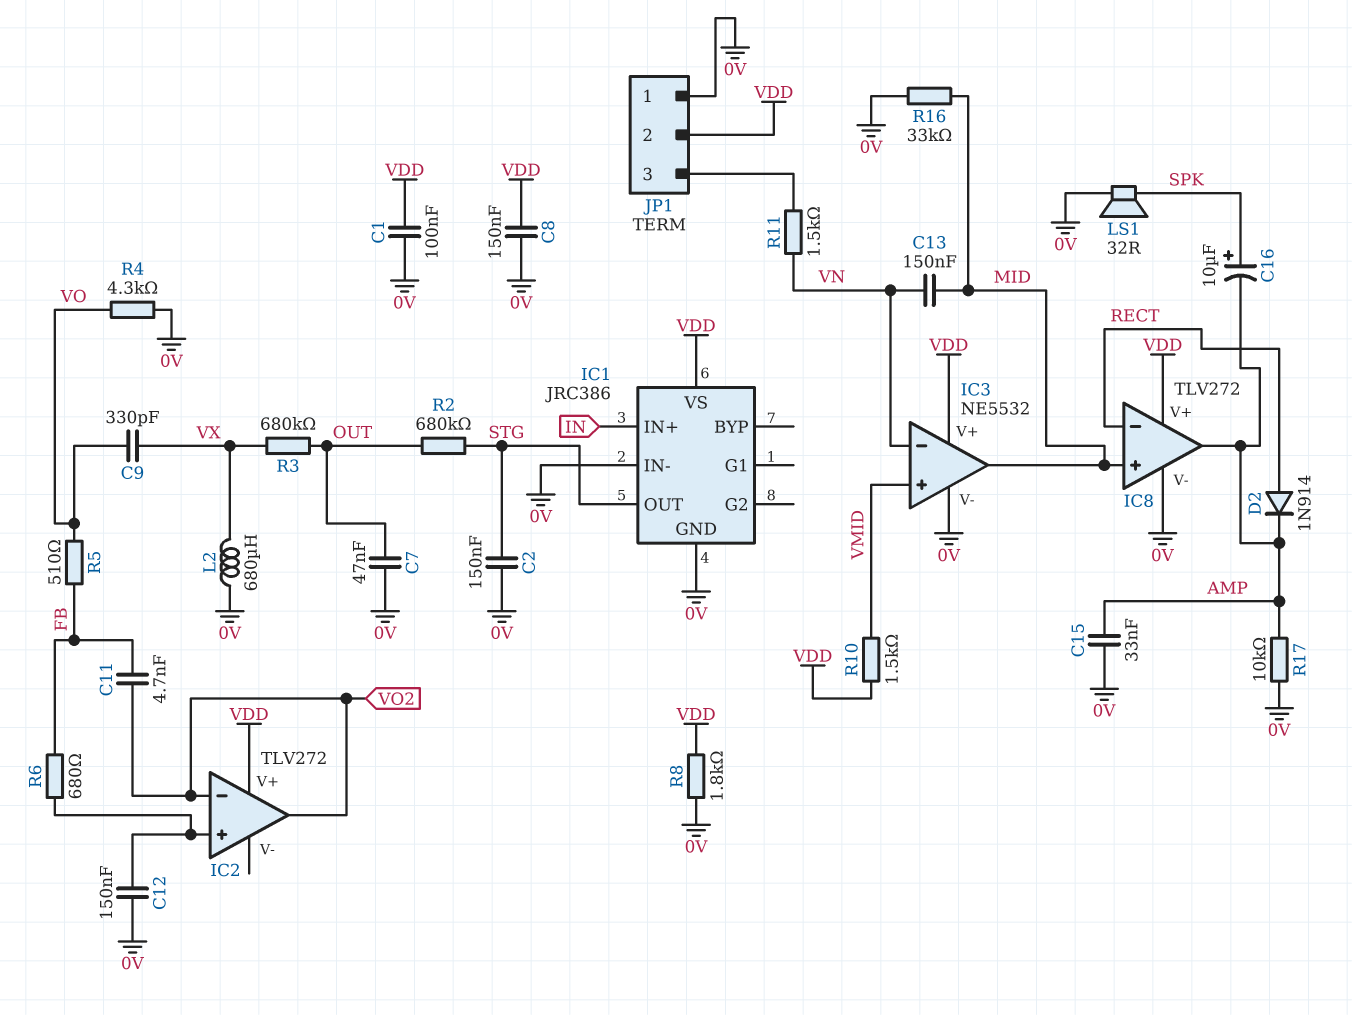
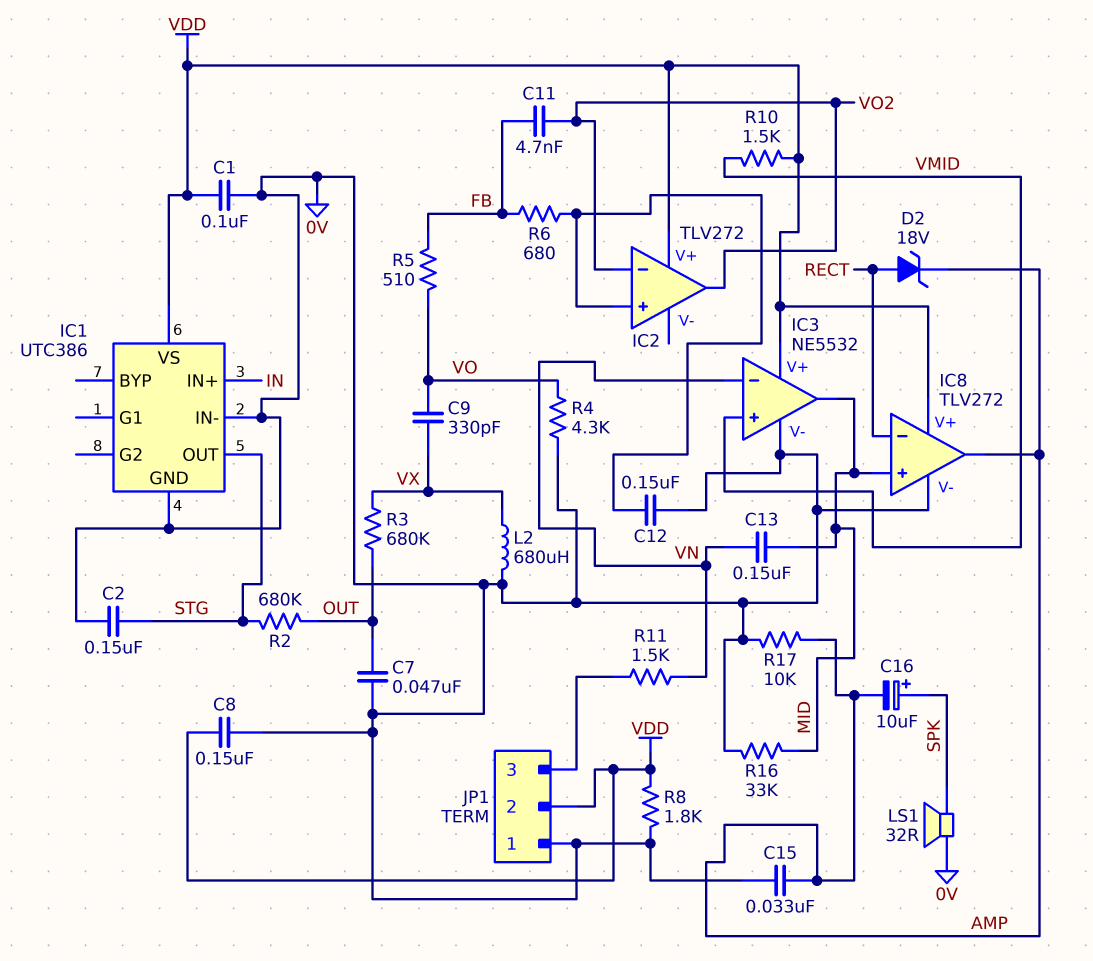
D2: diode 1N914 (A RECT, K AMP) -> zener 18V (A RECT, K AMP)
IC1: JRC386 -> UTC386

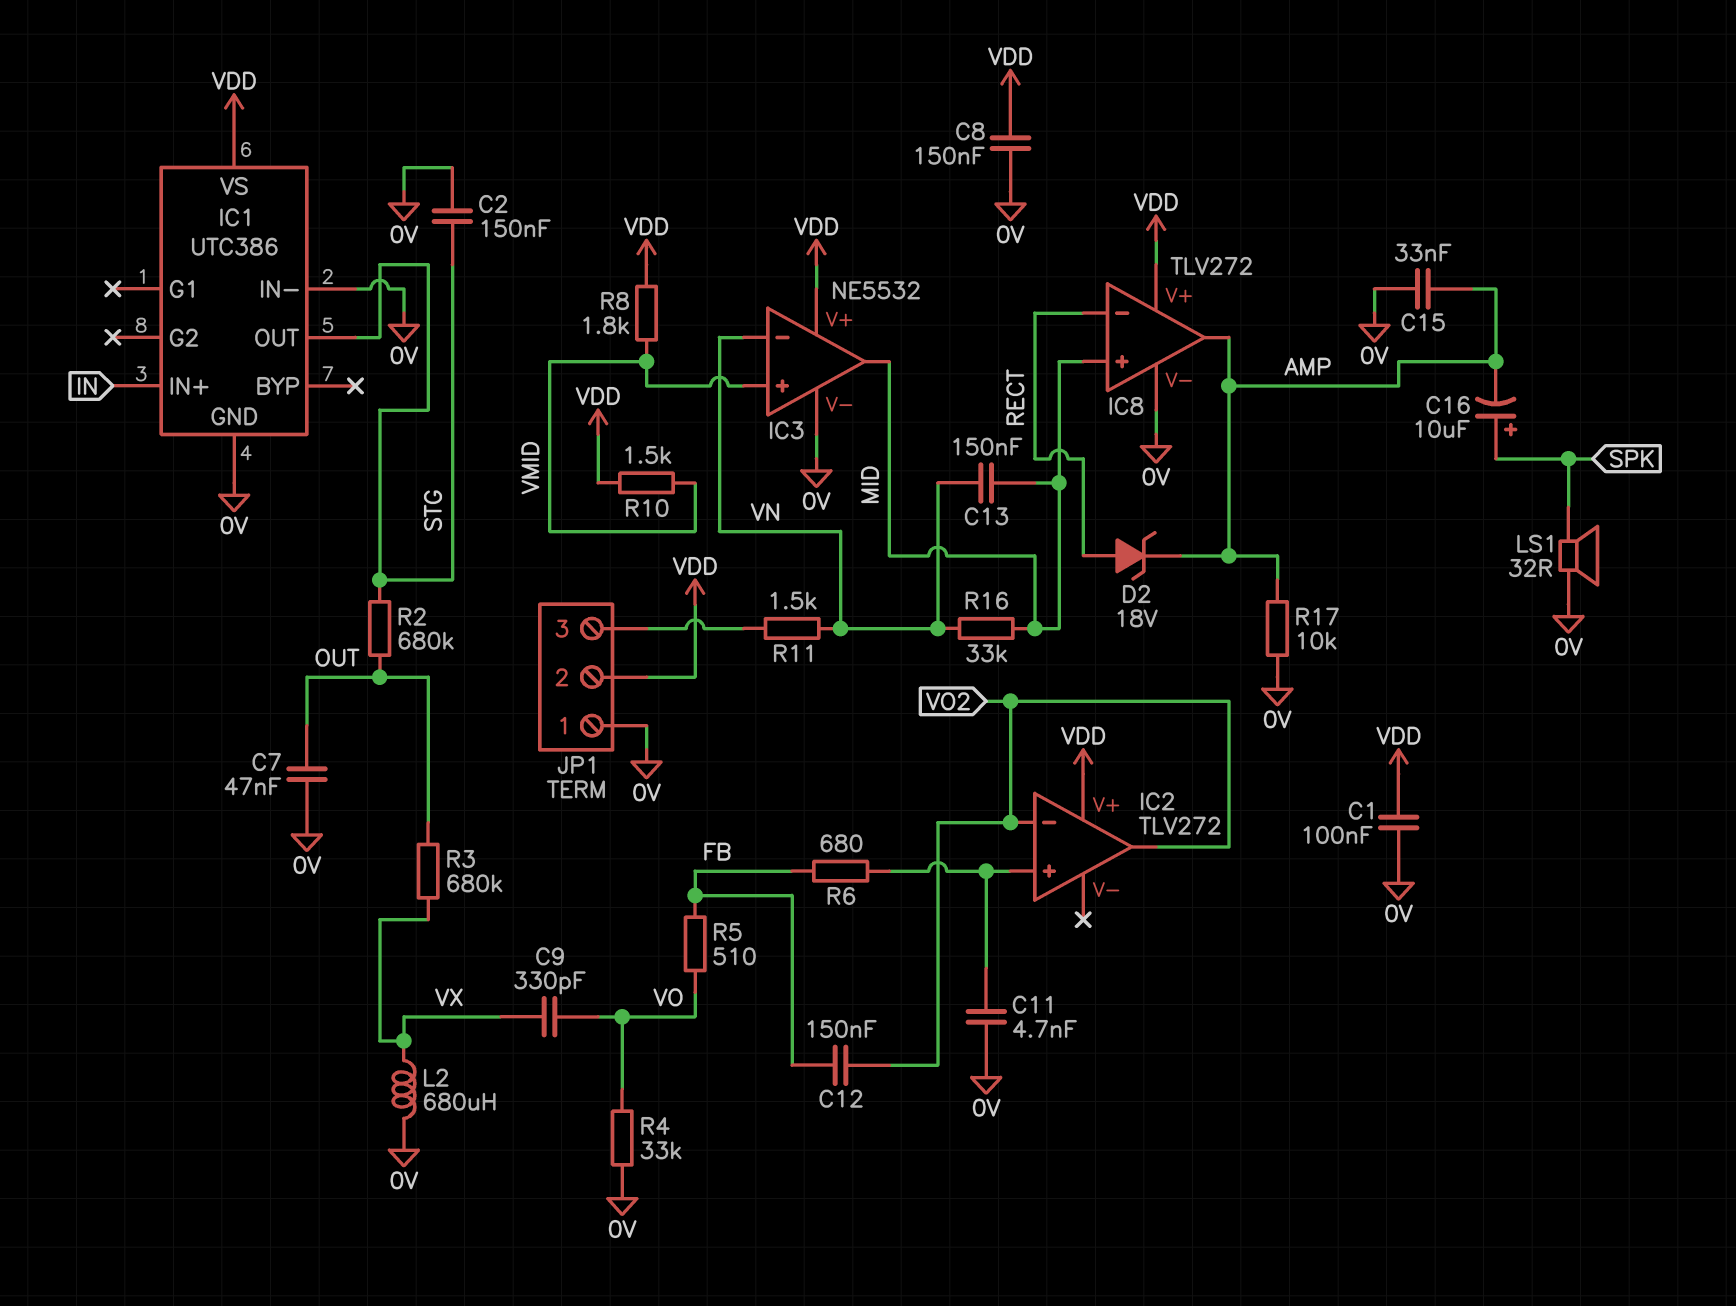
C11: 4.7nF (FB, VO2) -> 4.7nF (0V, IC2/in+)
C12: 150nF (0V, IC2/in+) -> 150nF (FB, VO2)
R4: 4.3k (0V, VO) -> 33k (0V, VO)
R8: 1.8k (0V, VDD) -> 1.8k (VDD, VMID)
R16: 33k (0V, MID) -> 33k (MID, VN)

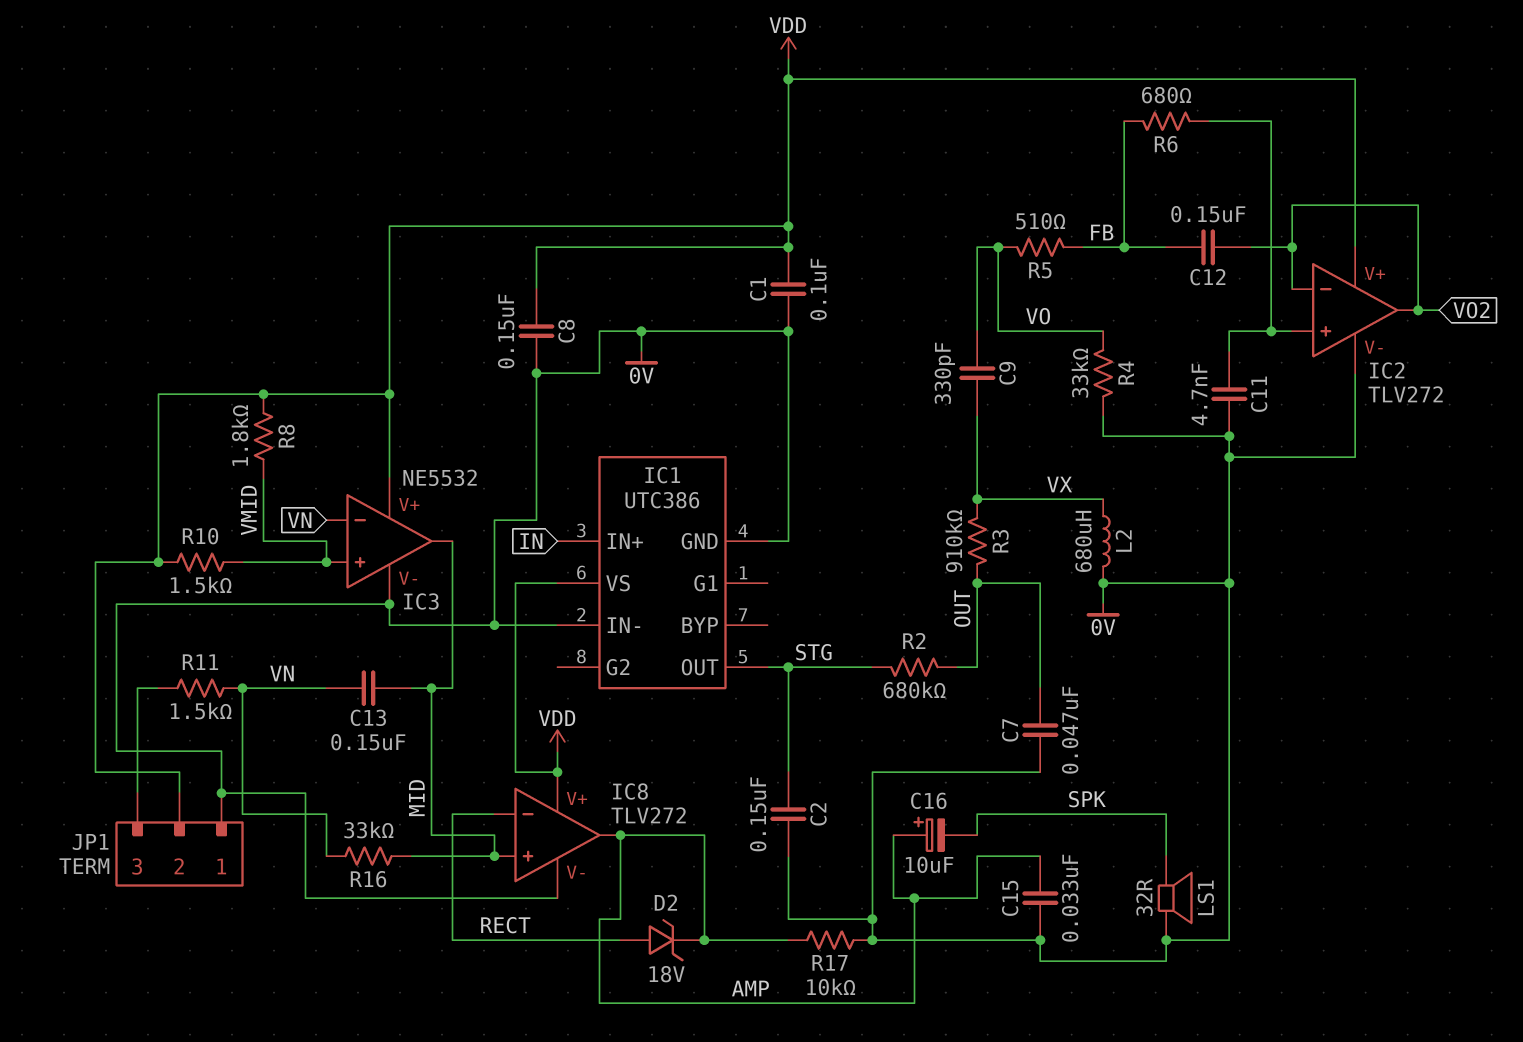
C16: 10uF (plus SPK, minus AMP) -> 10uF (plus AMP, minus SPK)
IC2 pin V-: none -> 0V
R3: 680k (OUT, VX) -> 910k (OUT, VX)

